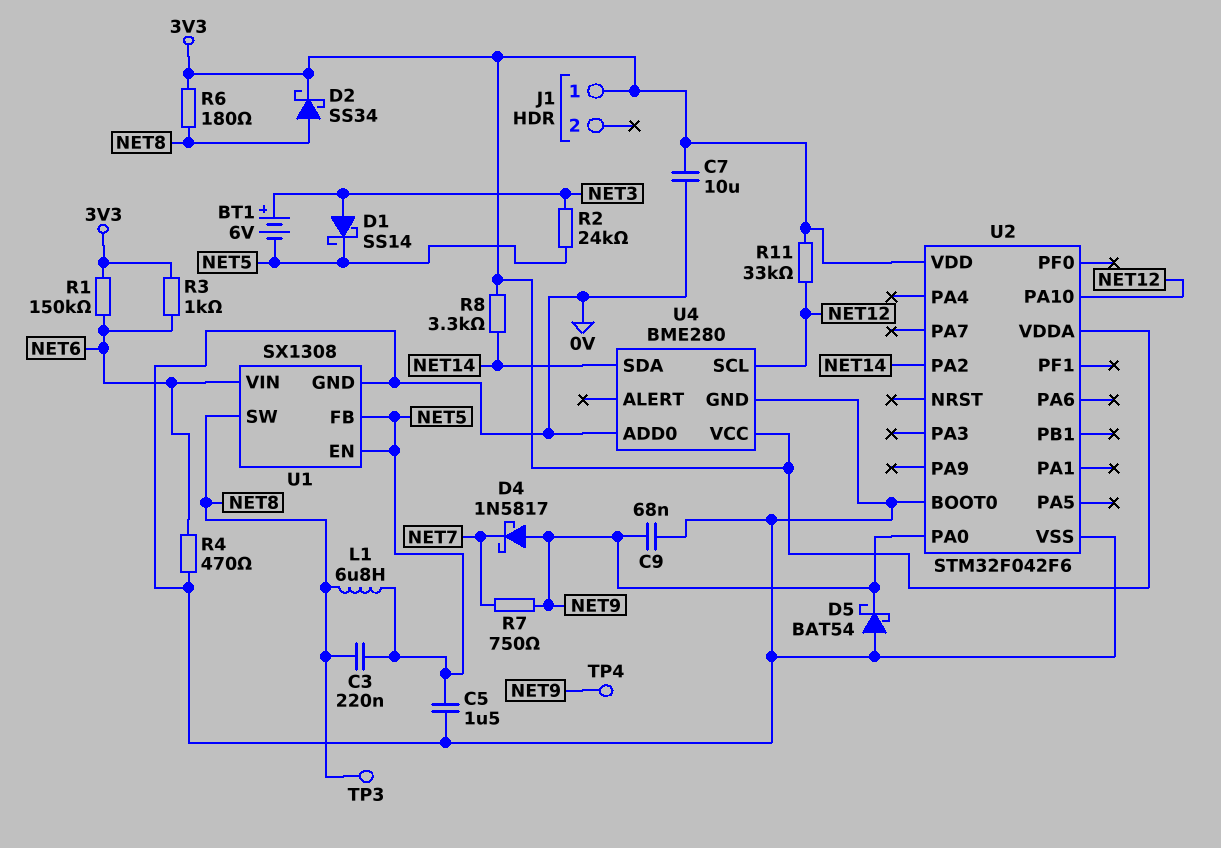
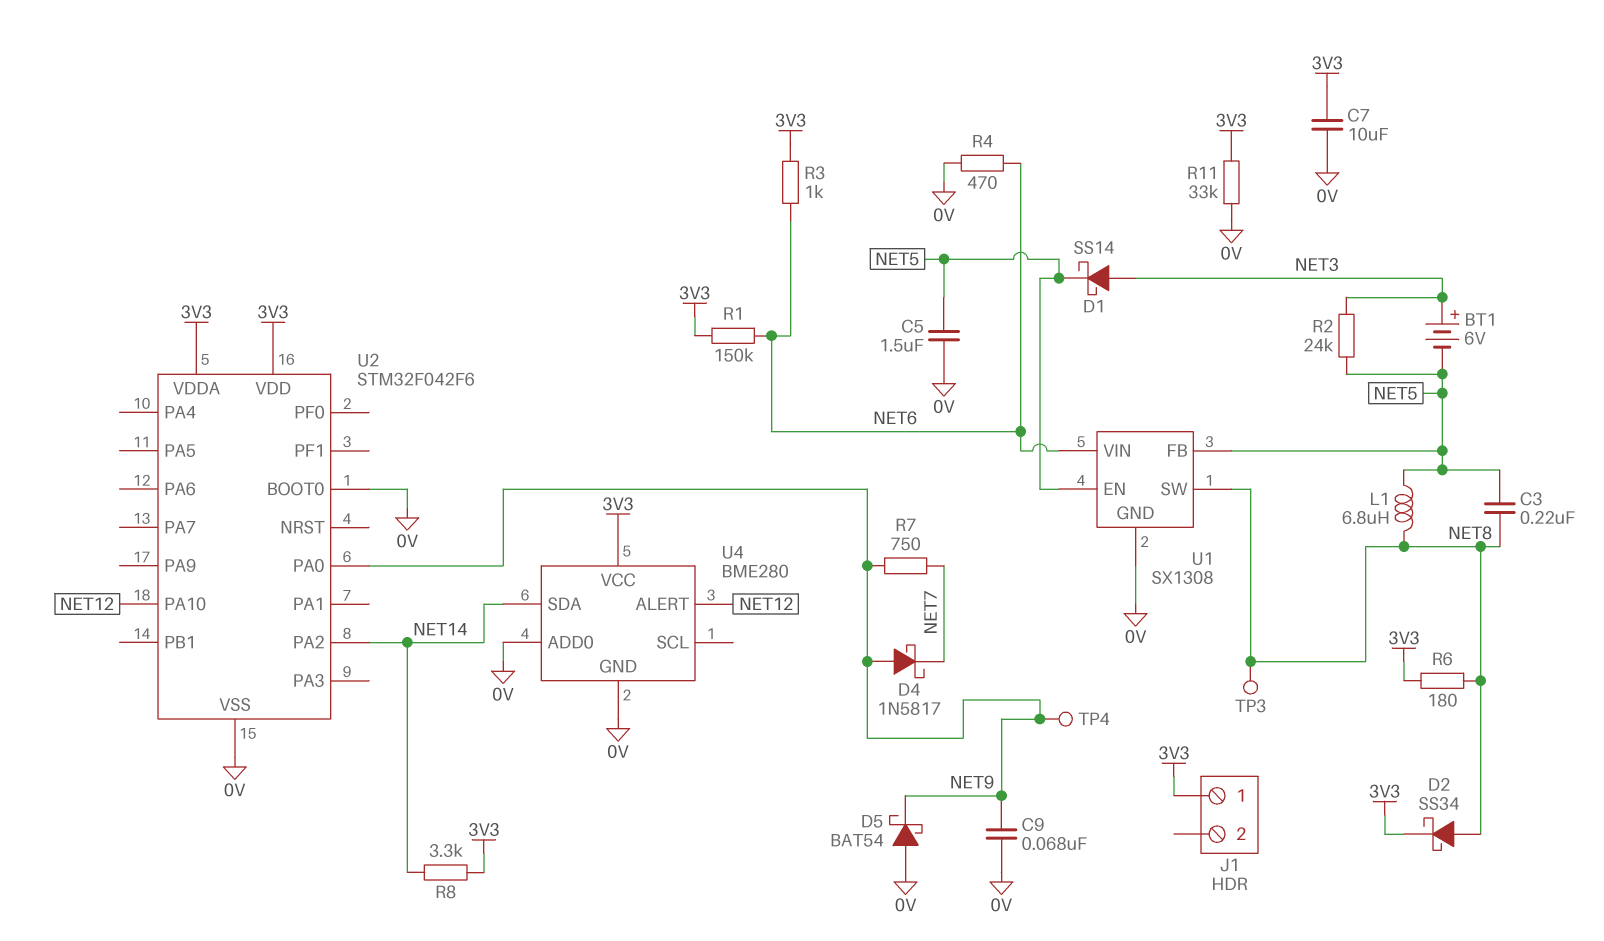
R11: 33k (3V3, NET12) -> 33k (0V, 3V3)
U4 pin ALERT: none -> NET12
U4 pin SCL: NET12 -> none

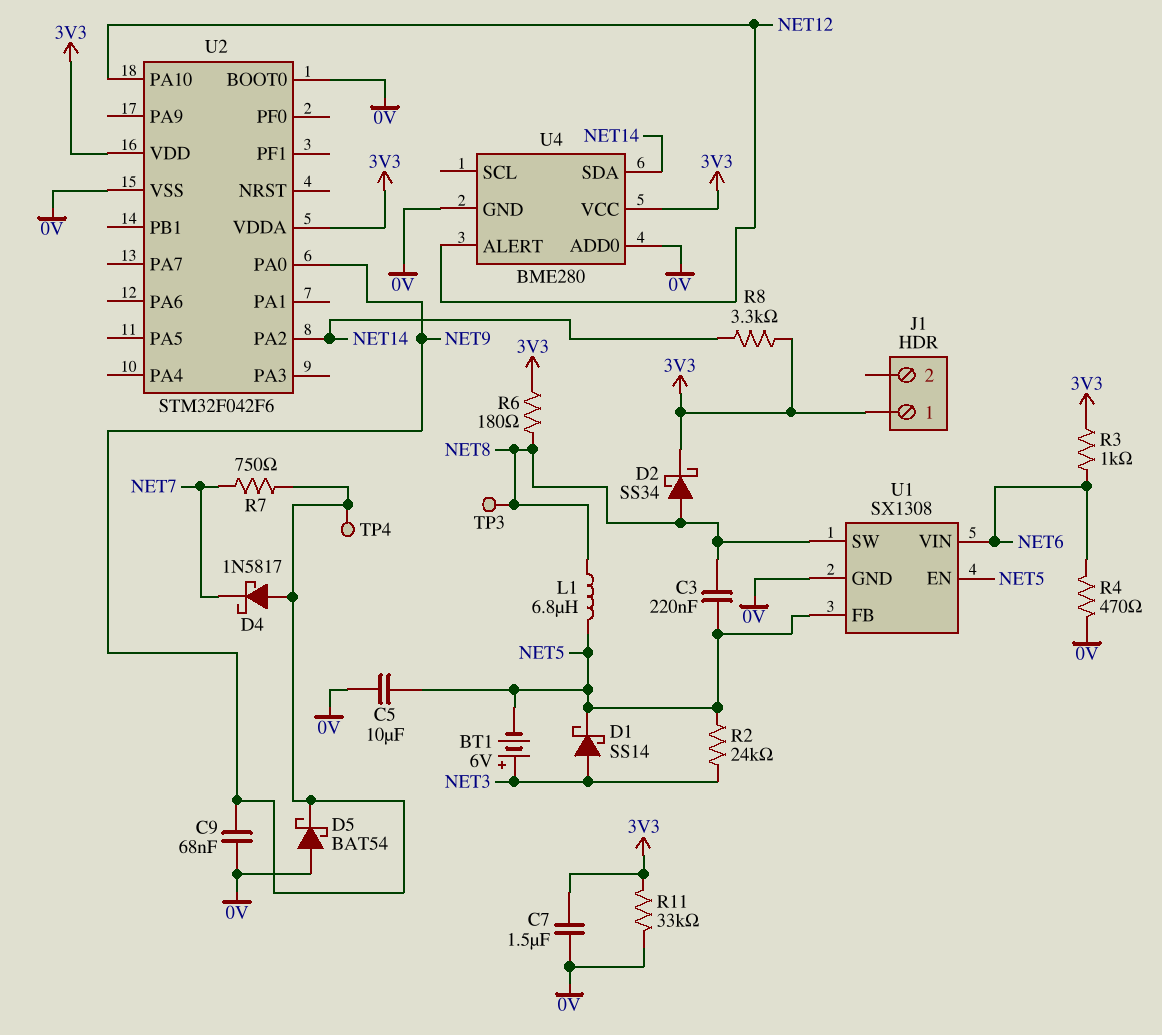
C5: 1.5uF (0V, NET5) -> 10uF (0V, NET5)
C7: 10uF (0V, 3V3) -> 1.5uF (0V, 3V3)
R1: 150k (3V3, NET6) -> none

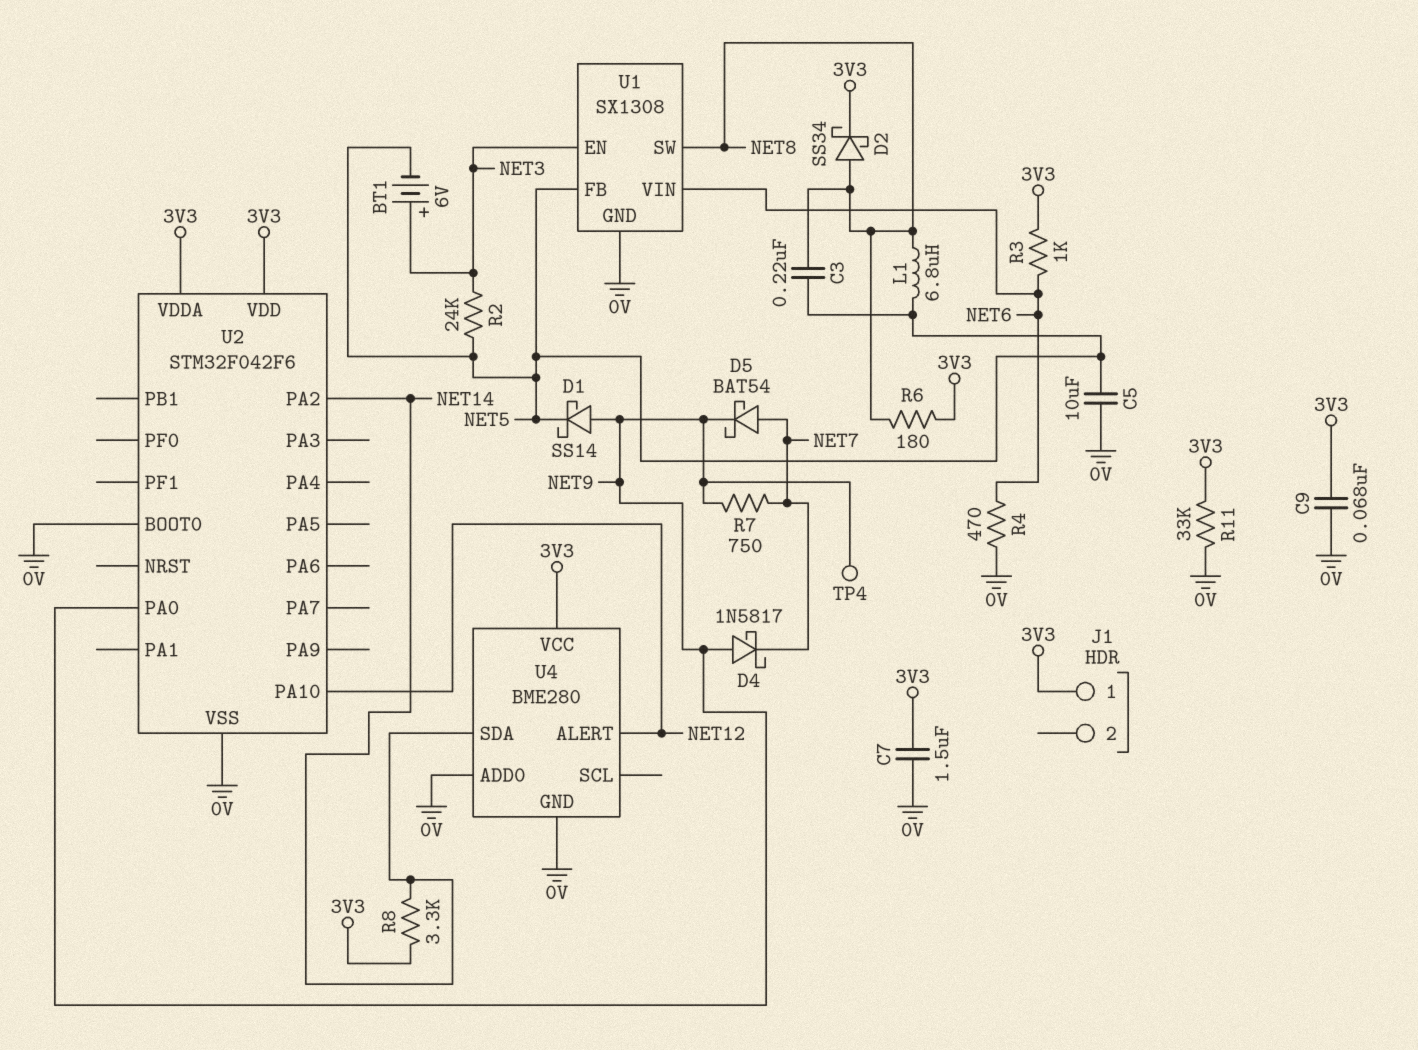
C9: 68nF (0V, NET9) -> 68nF (0V, 3V3)
D1: schottky SS14 (A NET3, K NET5) -> schottky SS14 (A NET9, K NET5)
D5: schottky BAT54 (A 0V, K NET9) -> schottky BAT54 (A NET7, K NET9)
TP3: test point (NET8) -> none
U1 pin EN: NET5 -> NET3

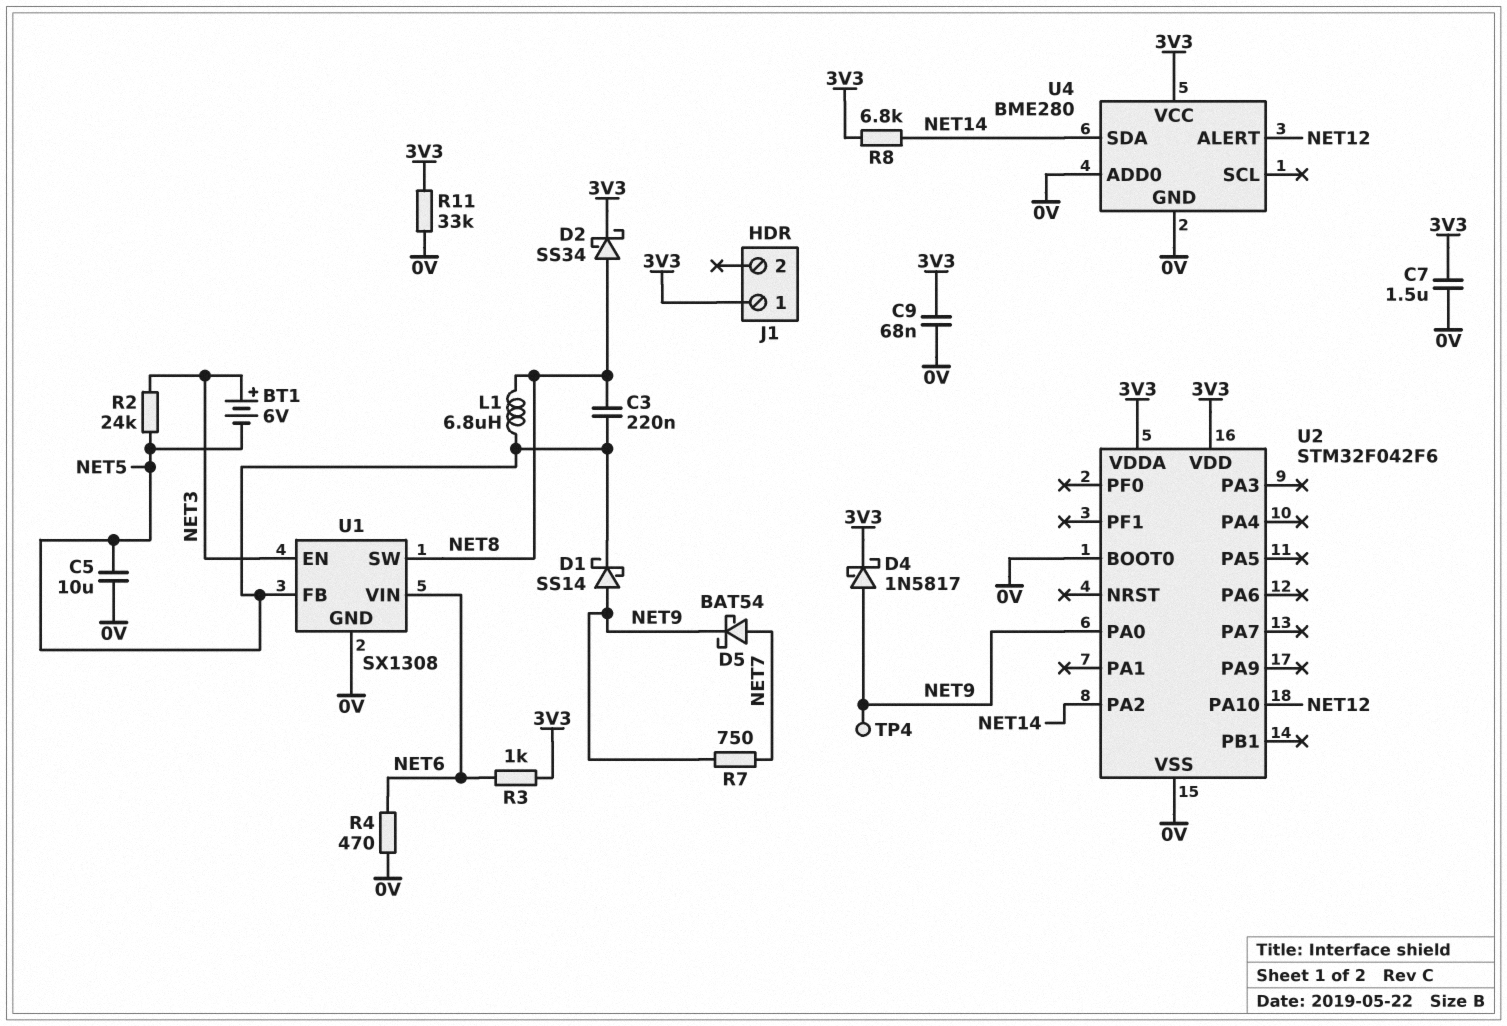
D4: schottky 1N5817 (A NET9, K NET7) -> schottky 1N5817 (A NET9, K 3V3)
R6: 180 (3V3, NET8) -> none
R8: 3.3k (3V3, NET14) -> 6.8k (3V3, NET14)

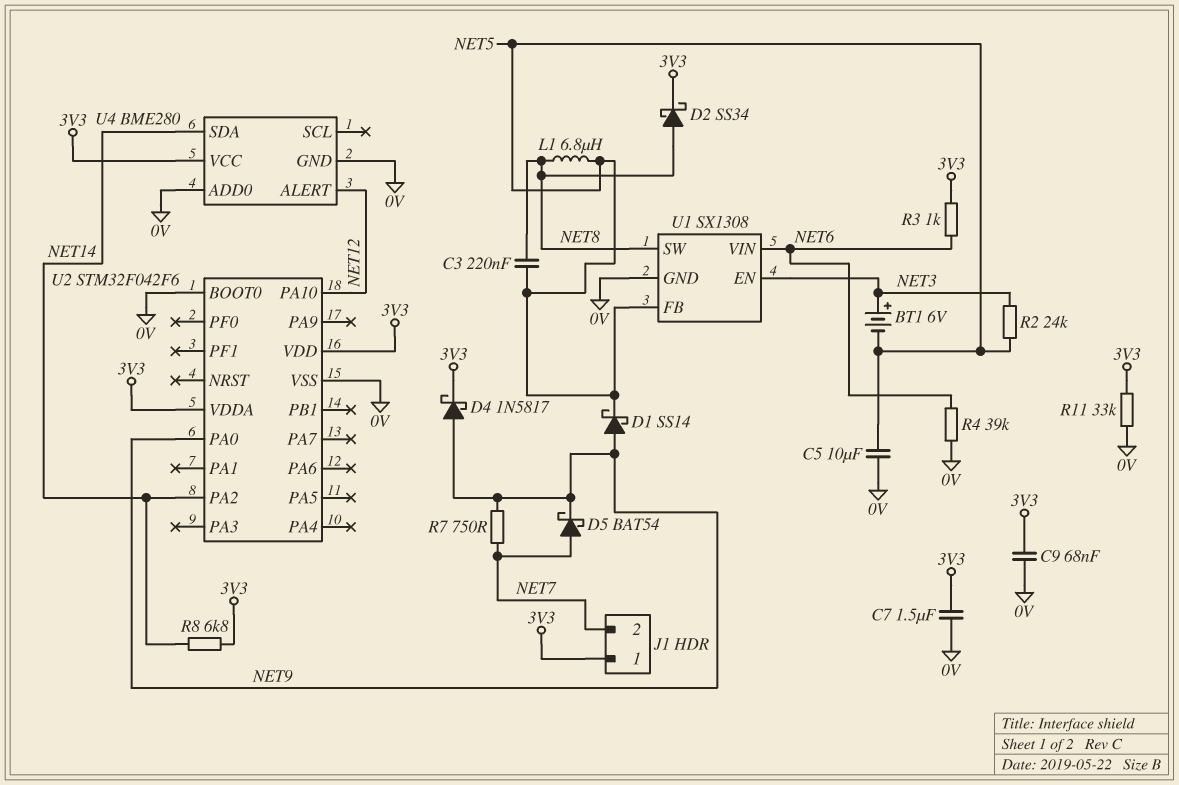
J1 pin 2: none -> NET7
R4: 470 (0V, NET6) -> 39k (0V, NET6)
TP4: test point (NET9) -> none

